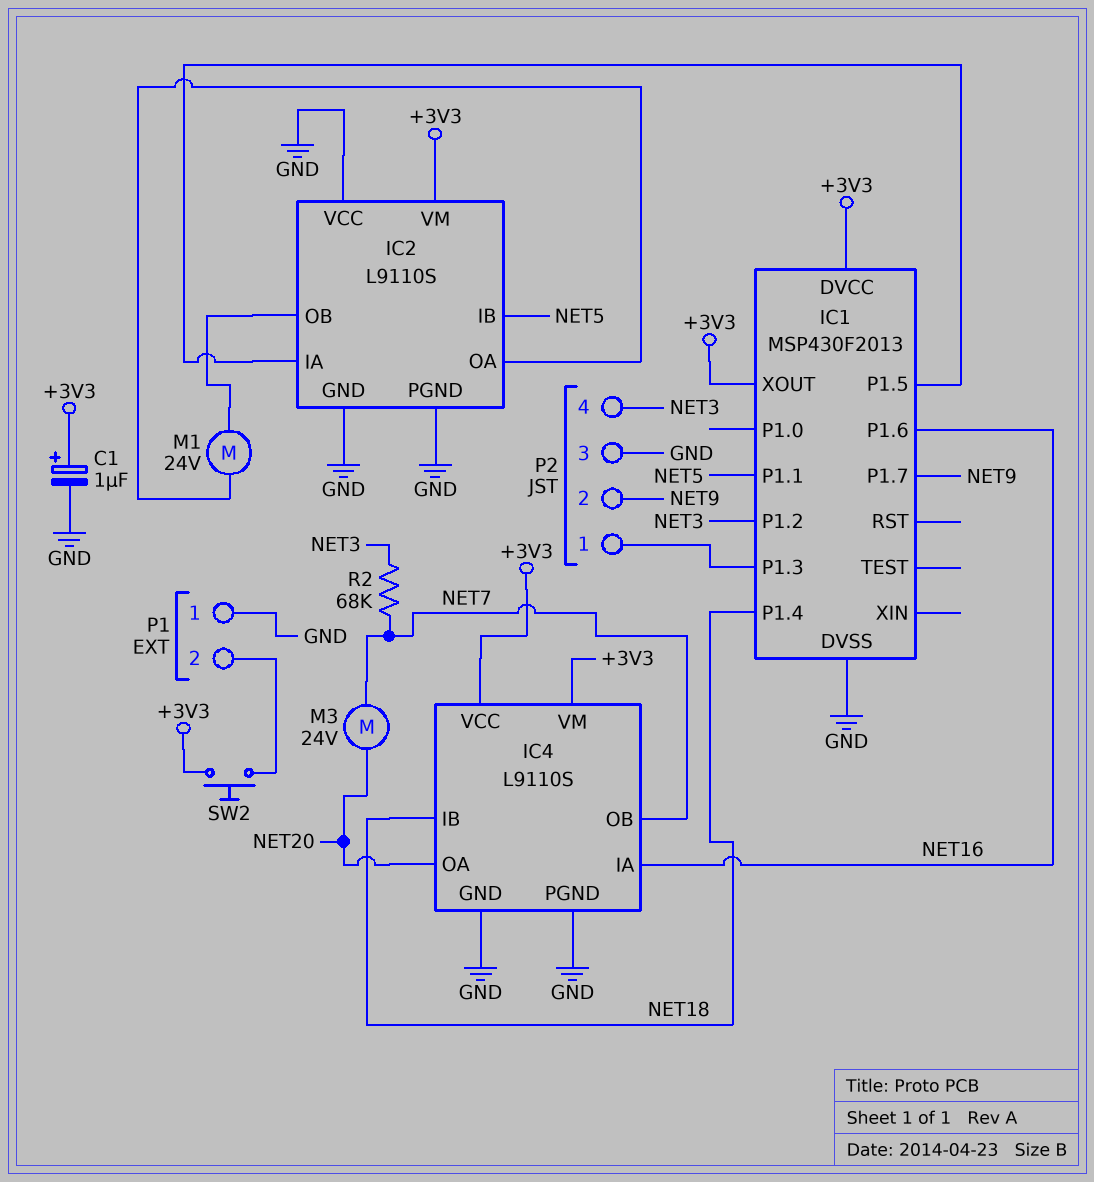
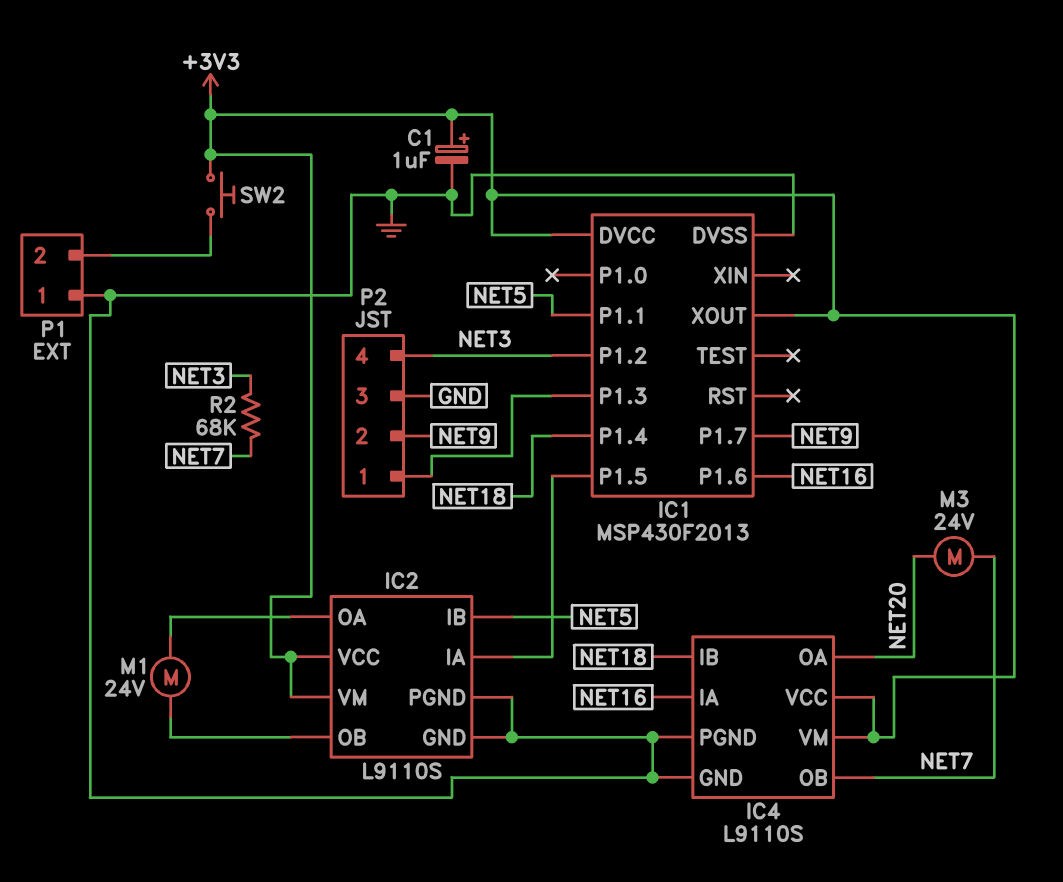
IC2 pin VCC: GND -> +3V3

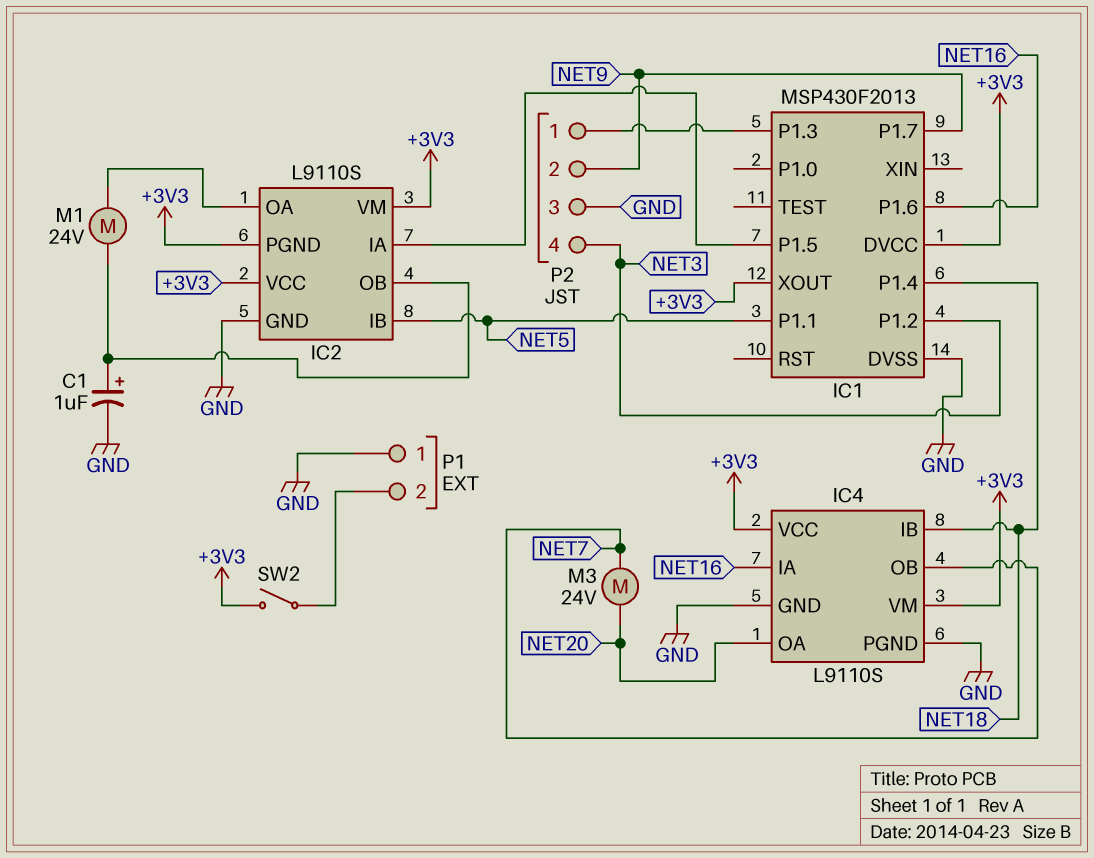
C1: 1uF (plus +3V3, minus GND) -> 1uF (plus IC2/OB, minus GND)
IC2 pin PGND: GND -> +3V3
R2: 68k (NET3, NET7) -> none
SW2: button (+3V3, P1/2) -> switch (+3V3, P1/2)

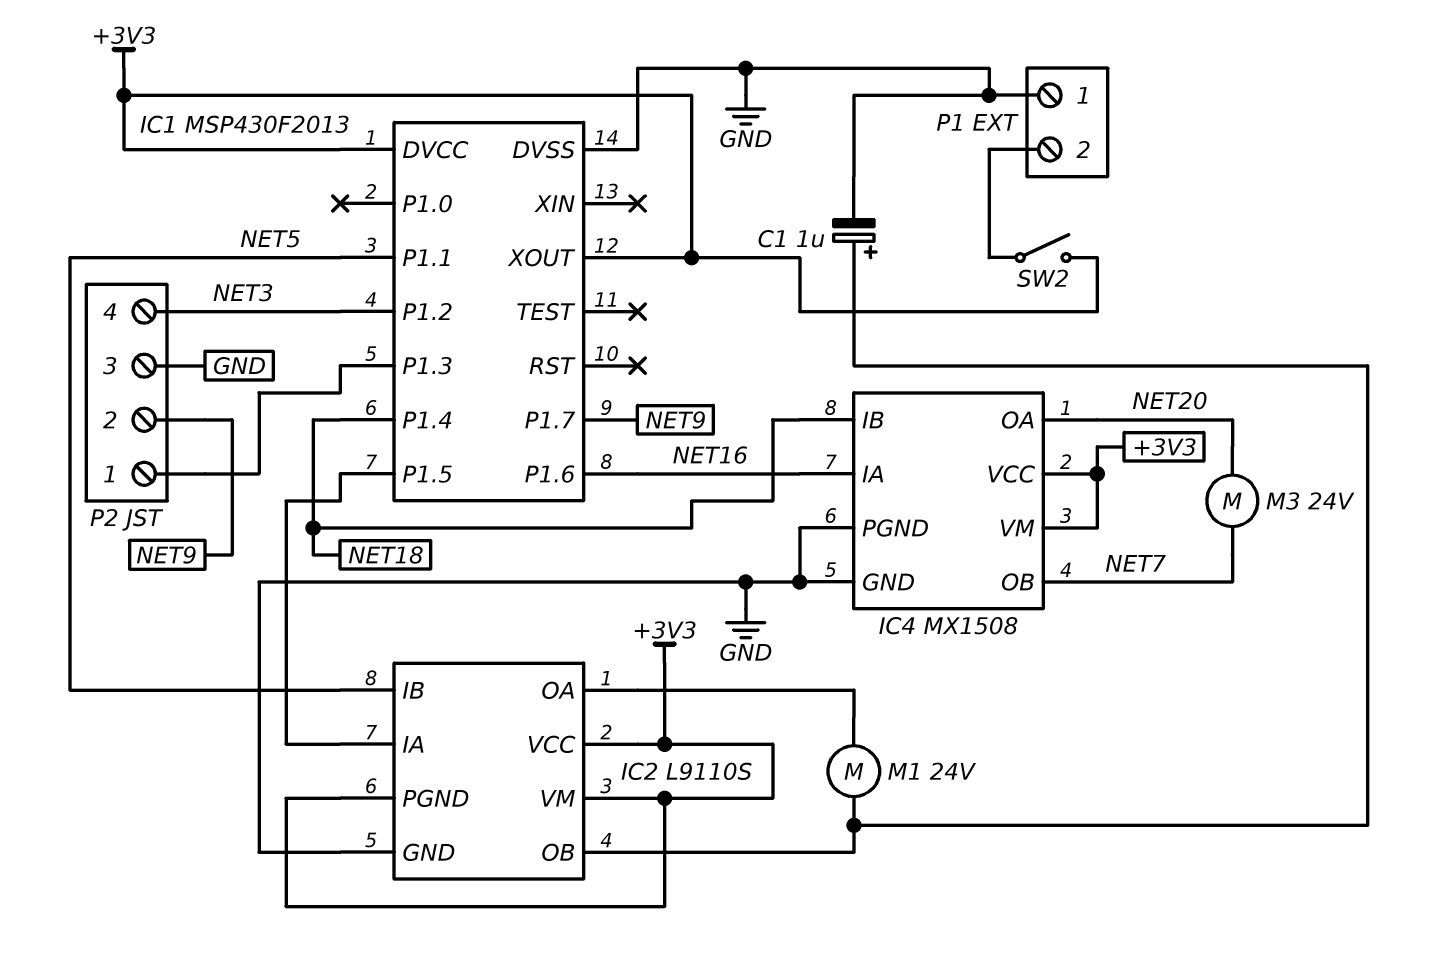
IC4: L9110S -> MX1508

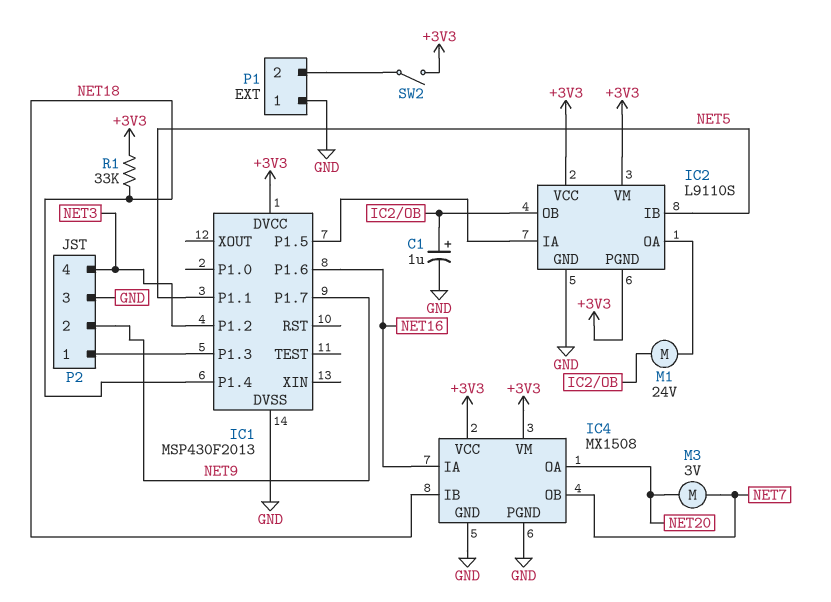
IC1 pin XOUT: +3V3 -> none
M3: motor 24V (NET7, NET20) -> motor 3V (NET7, NET20)
R1: none -> 33k (+3V3, NET18)

